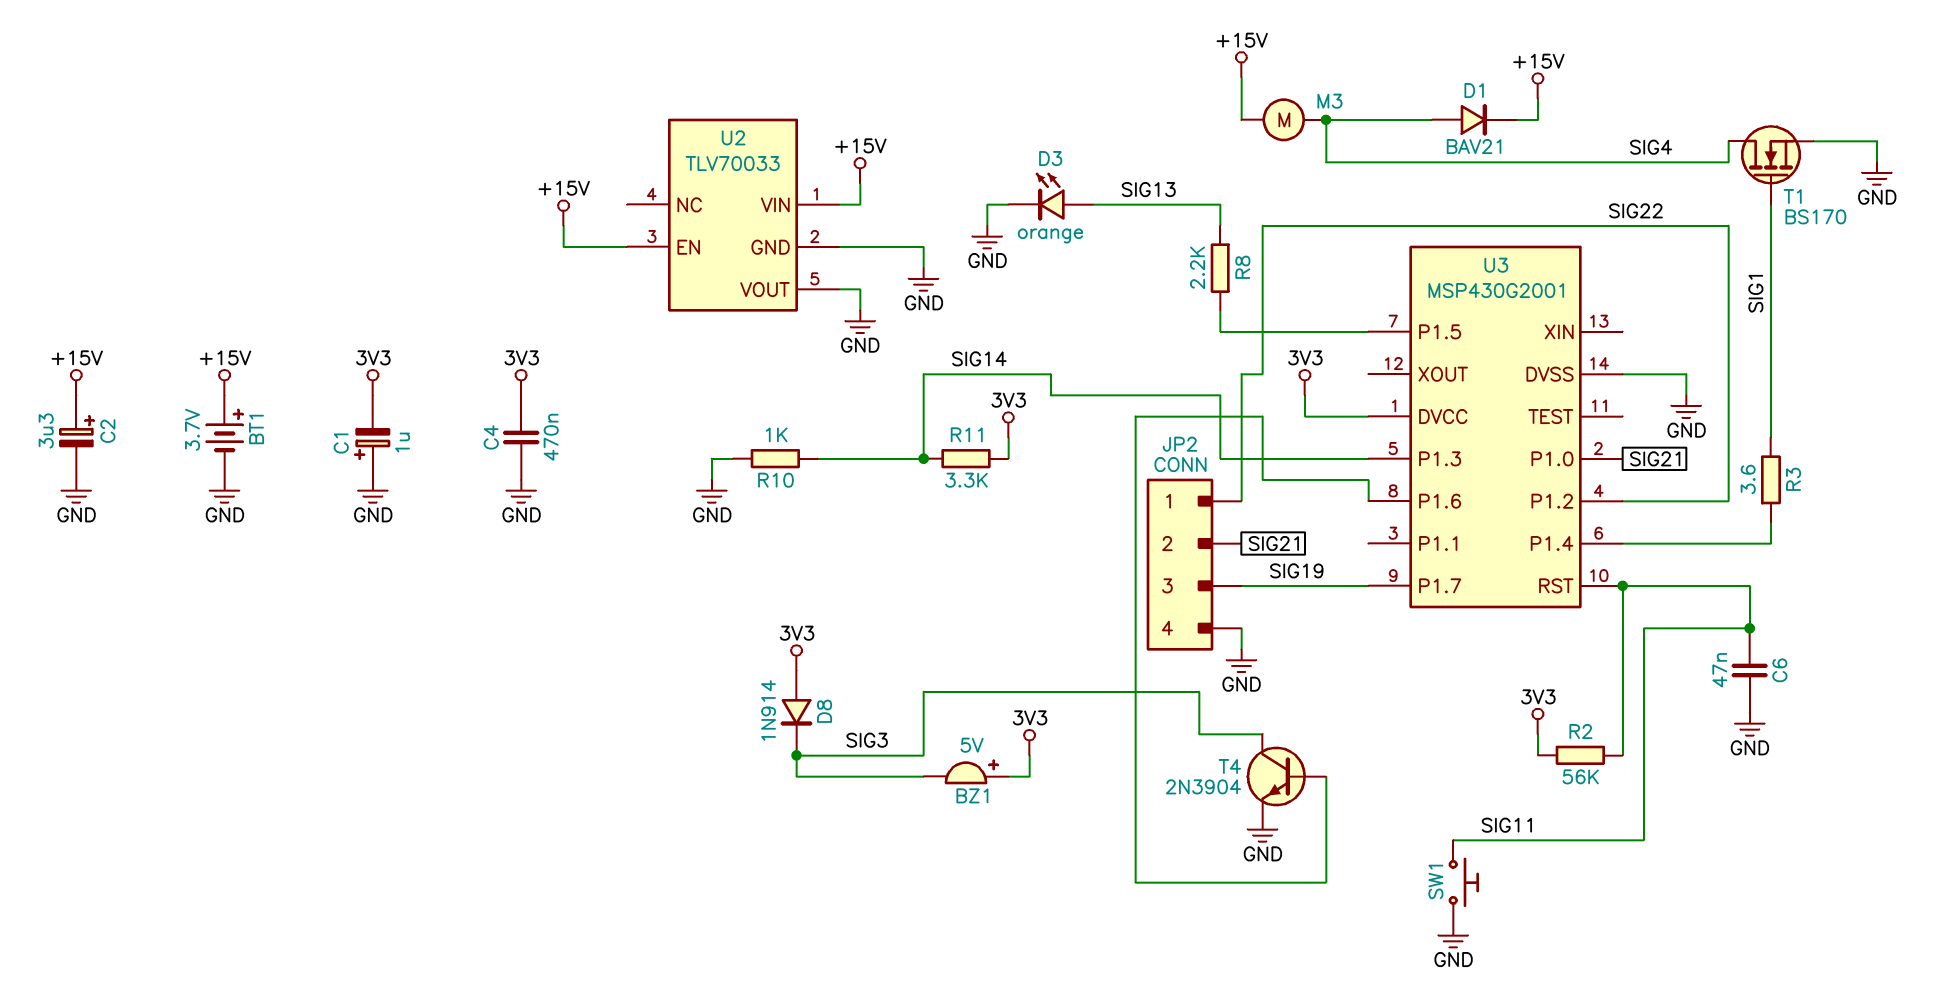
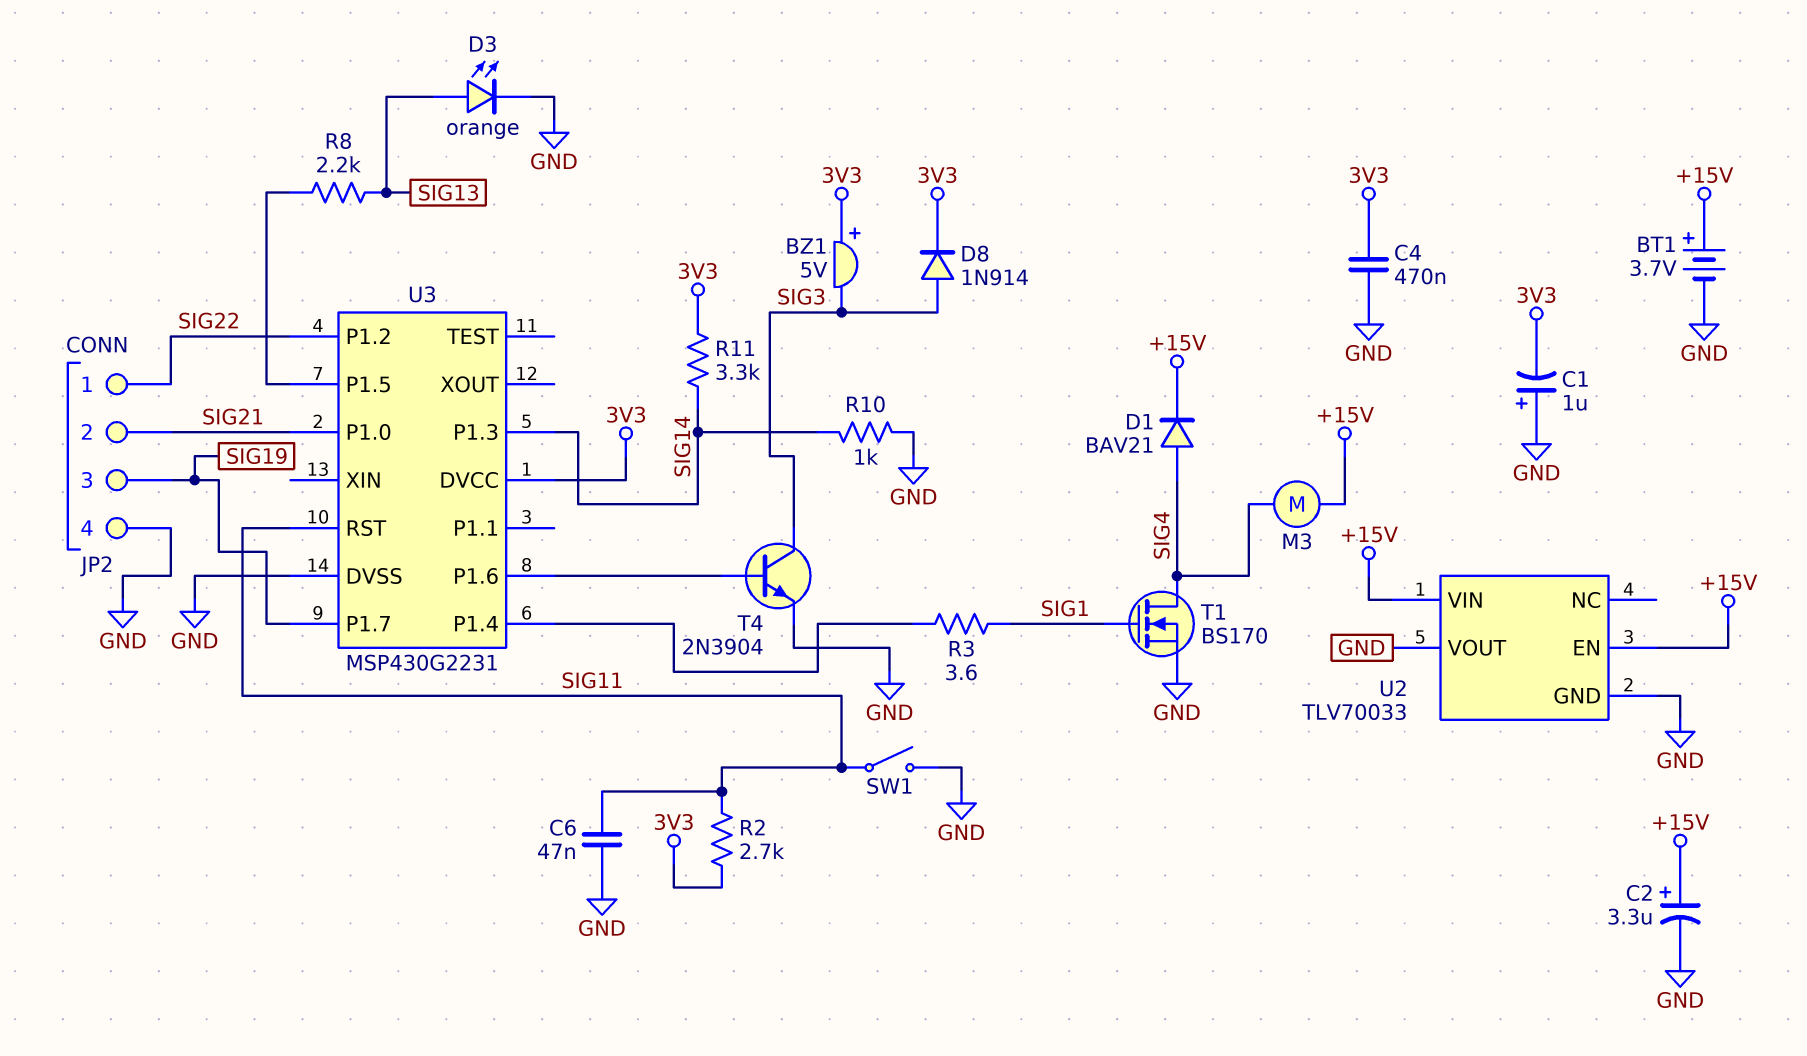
D8: diode 1N914 (A 3V3, K SIG3) -> diode 1N914 (A SIG3, K 3V3)
R2: 56k (3V3, SIG11) -> 2.7k (3V3, SIG11)
SW1: button (GND, SIG11) -> switch (GND, SIG11)
U3: MSP430G2001 -> MSP430G2231

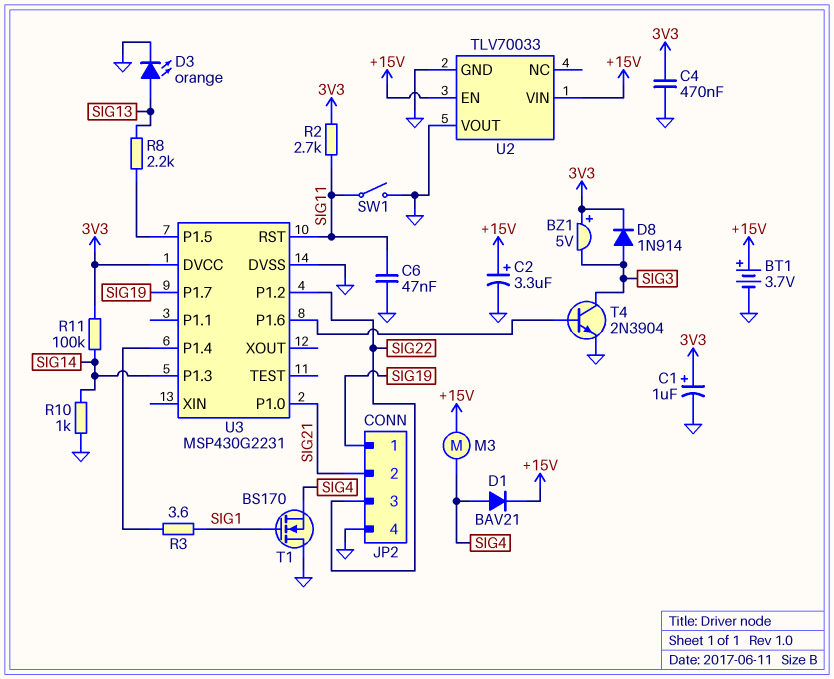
C1: 1uF (plus GND, minus 3V3) -> 1uF (plus 3V3, minus GND)
JP2 pin 1: SIG22 -> SIG19
JP2 pin 3: SIG19 -> SIG22
R11: 3.3k (3V3, SIG14) -> 100k (3V3, SIG14)
T1: NMOS BS170 (G SIG1, D SIG4, S GND) -> NMOS BS170 (G SIG1, D GND, S SIG4)

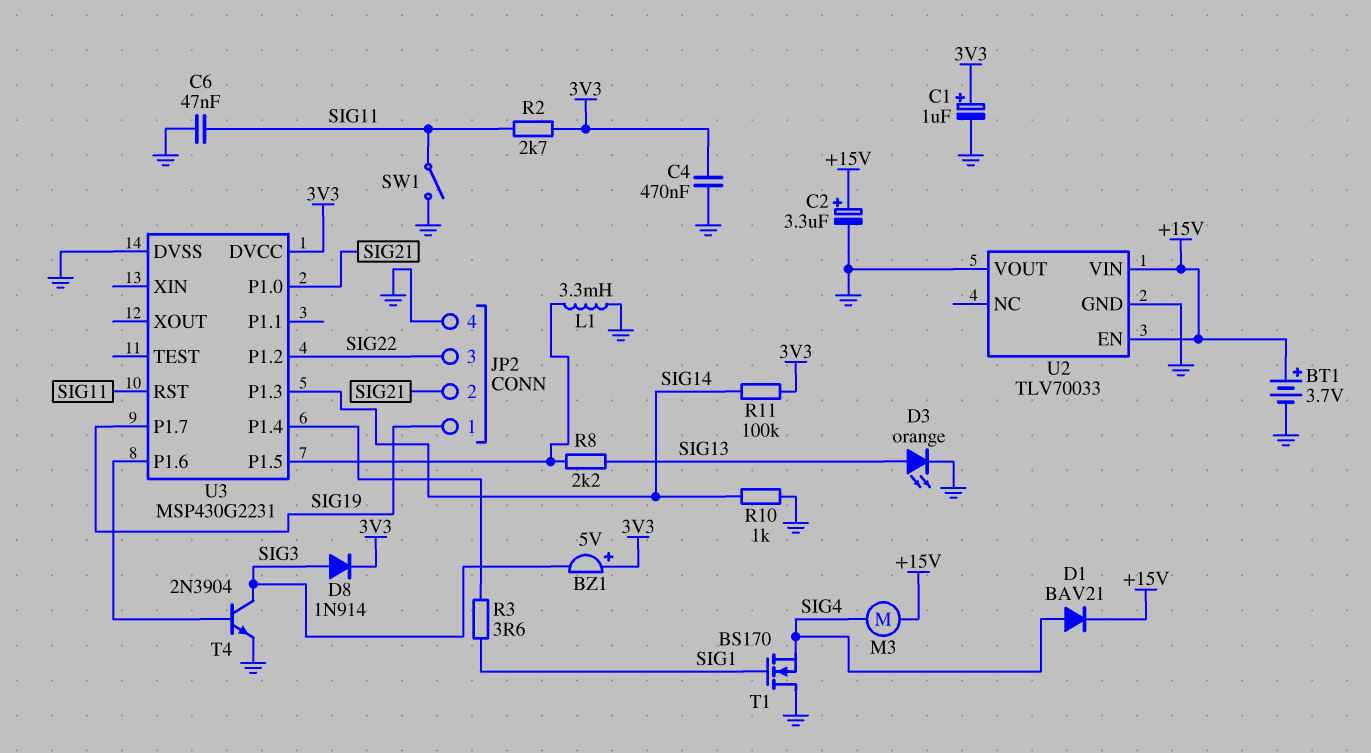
L1: none -> 3.3mH (GND, U3/P1.5)

